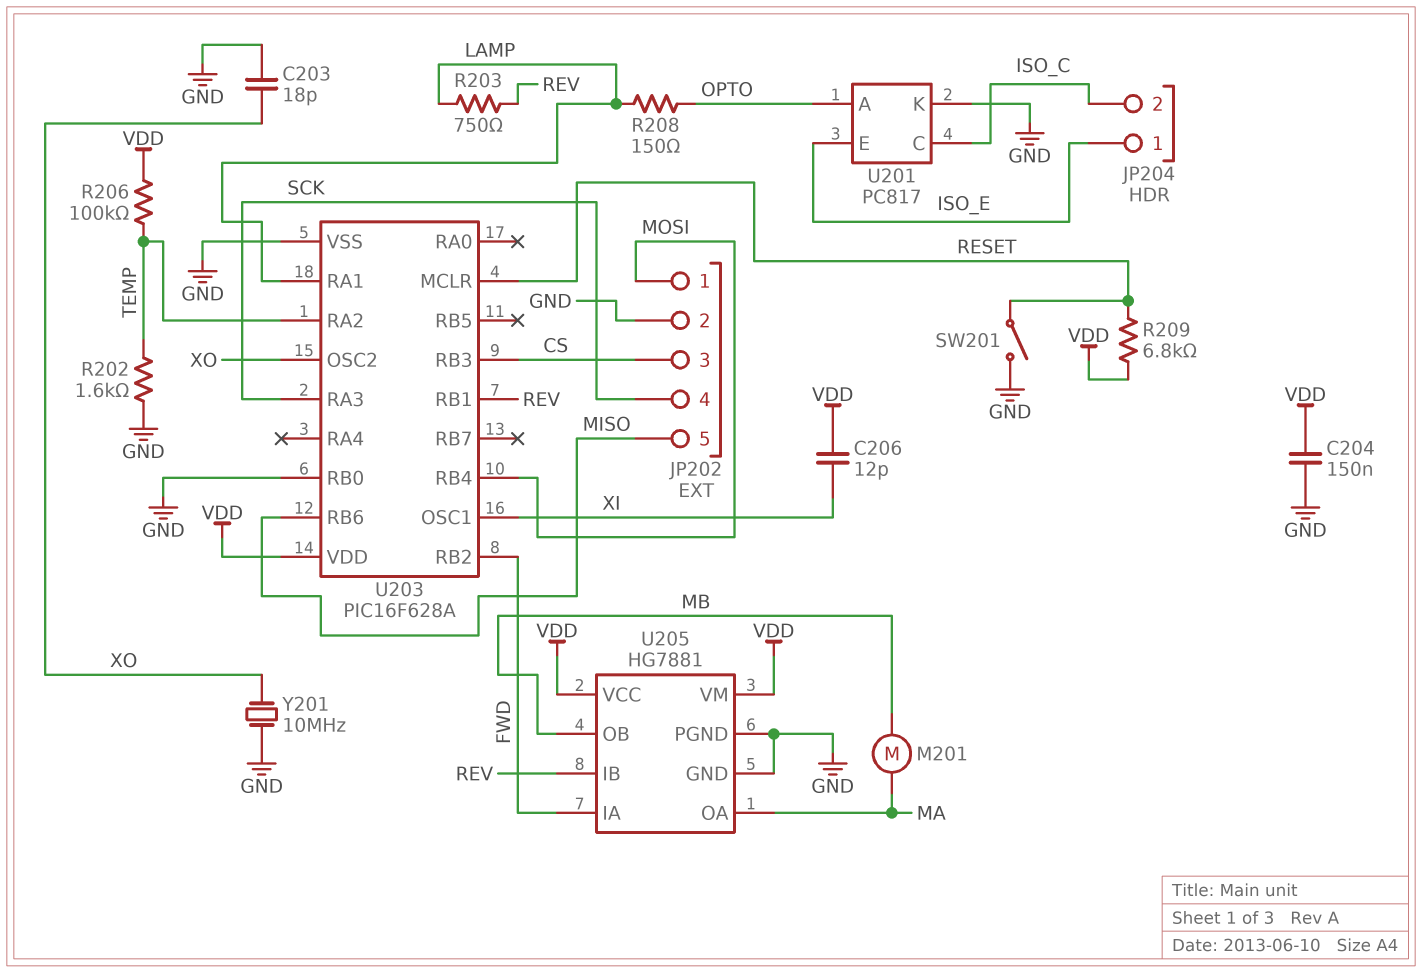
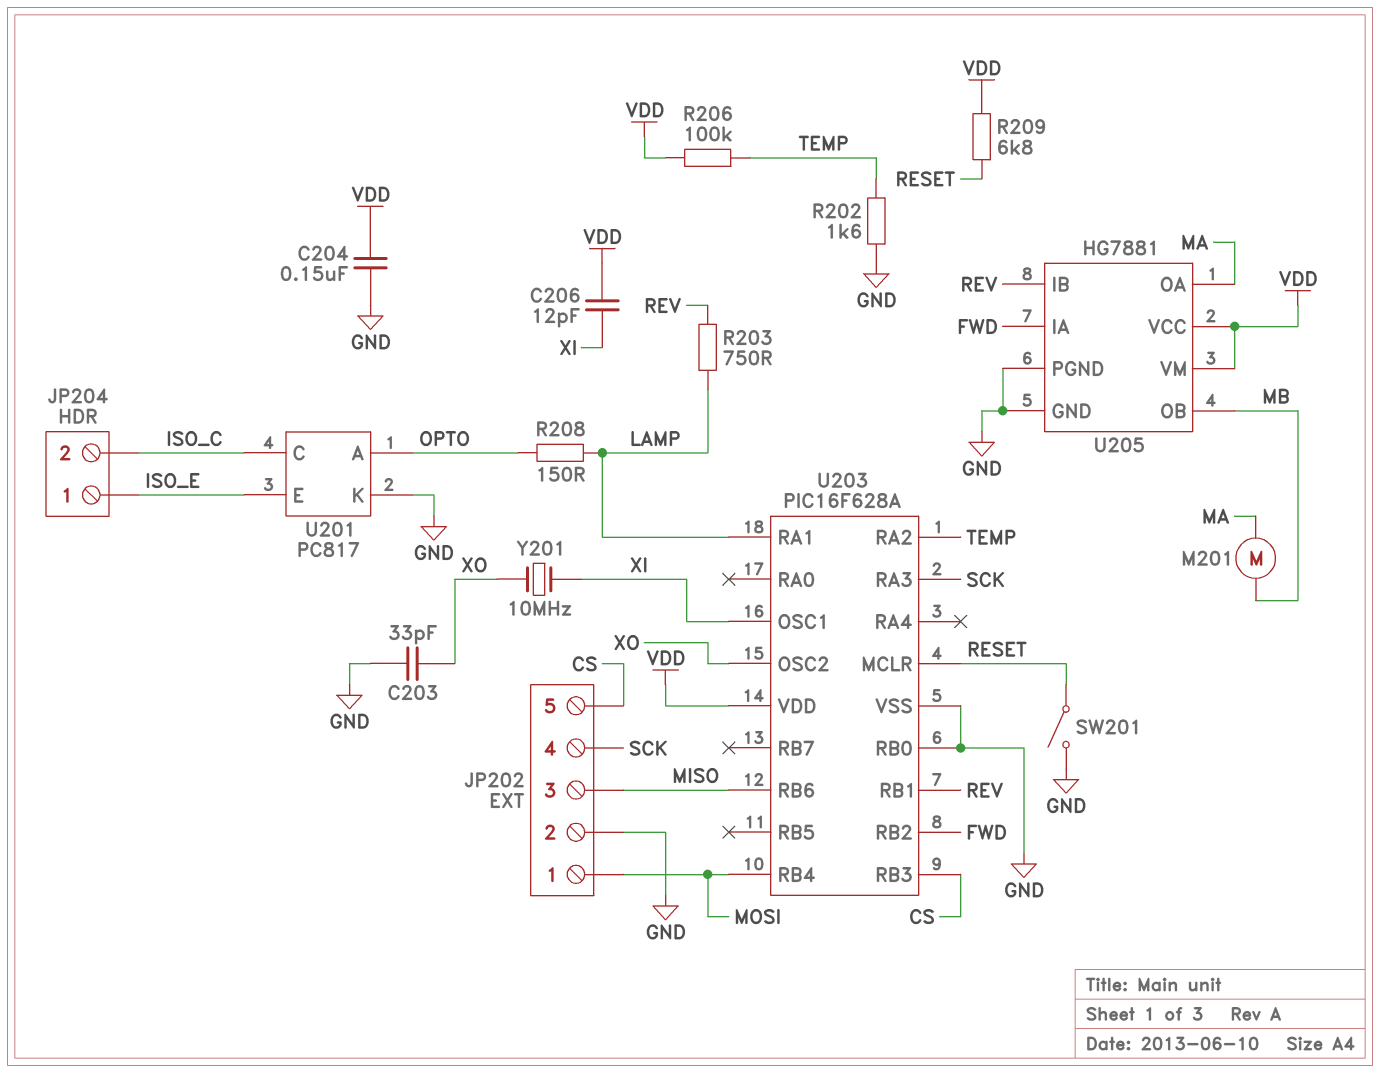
C203: 18pF (GND, XO) -> 33pF (GND, XO)
JP202 pin 3: CS -> MISO
JP202 pin 5: MISO -> CS
Y201: 10MHz (GND, XO) -> 10MHz (XI, XO)

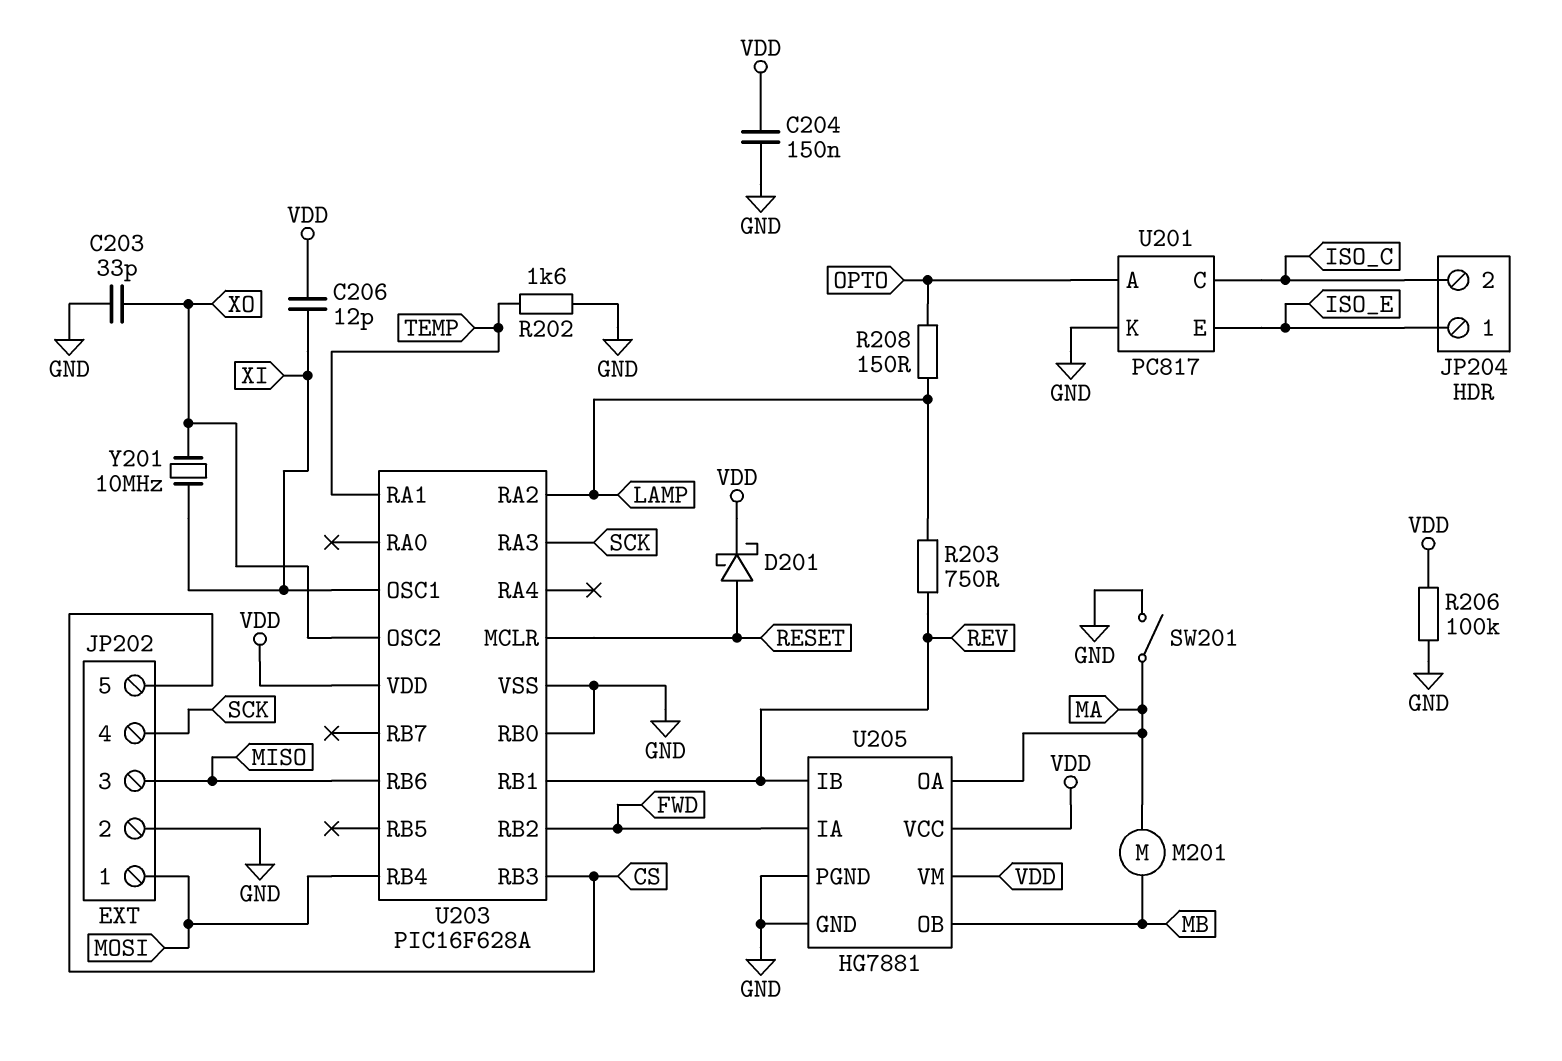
D201: none -> schottky (A RESET, K VDD)
R206: 100k (TEMP, VDD) -> 100k (GND, VDD)
R209: 6.8k (RESET, VDD) -> none
SW201: switch (GND, RESET) -> switch (GND, MA)
U203 pin RA1: LAMP -> TEMP
U203 pin RA2: TEMP -> LAMP

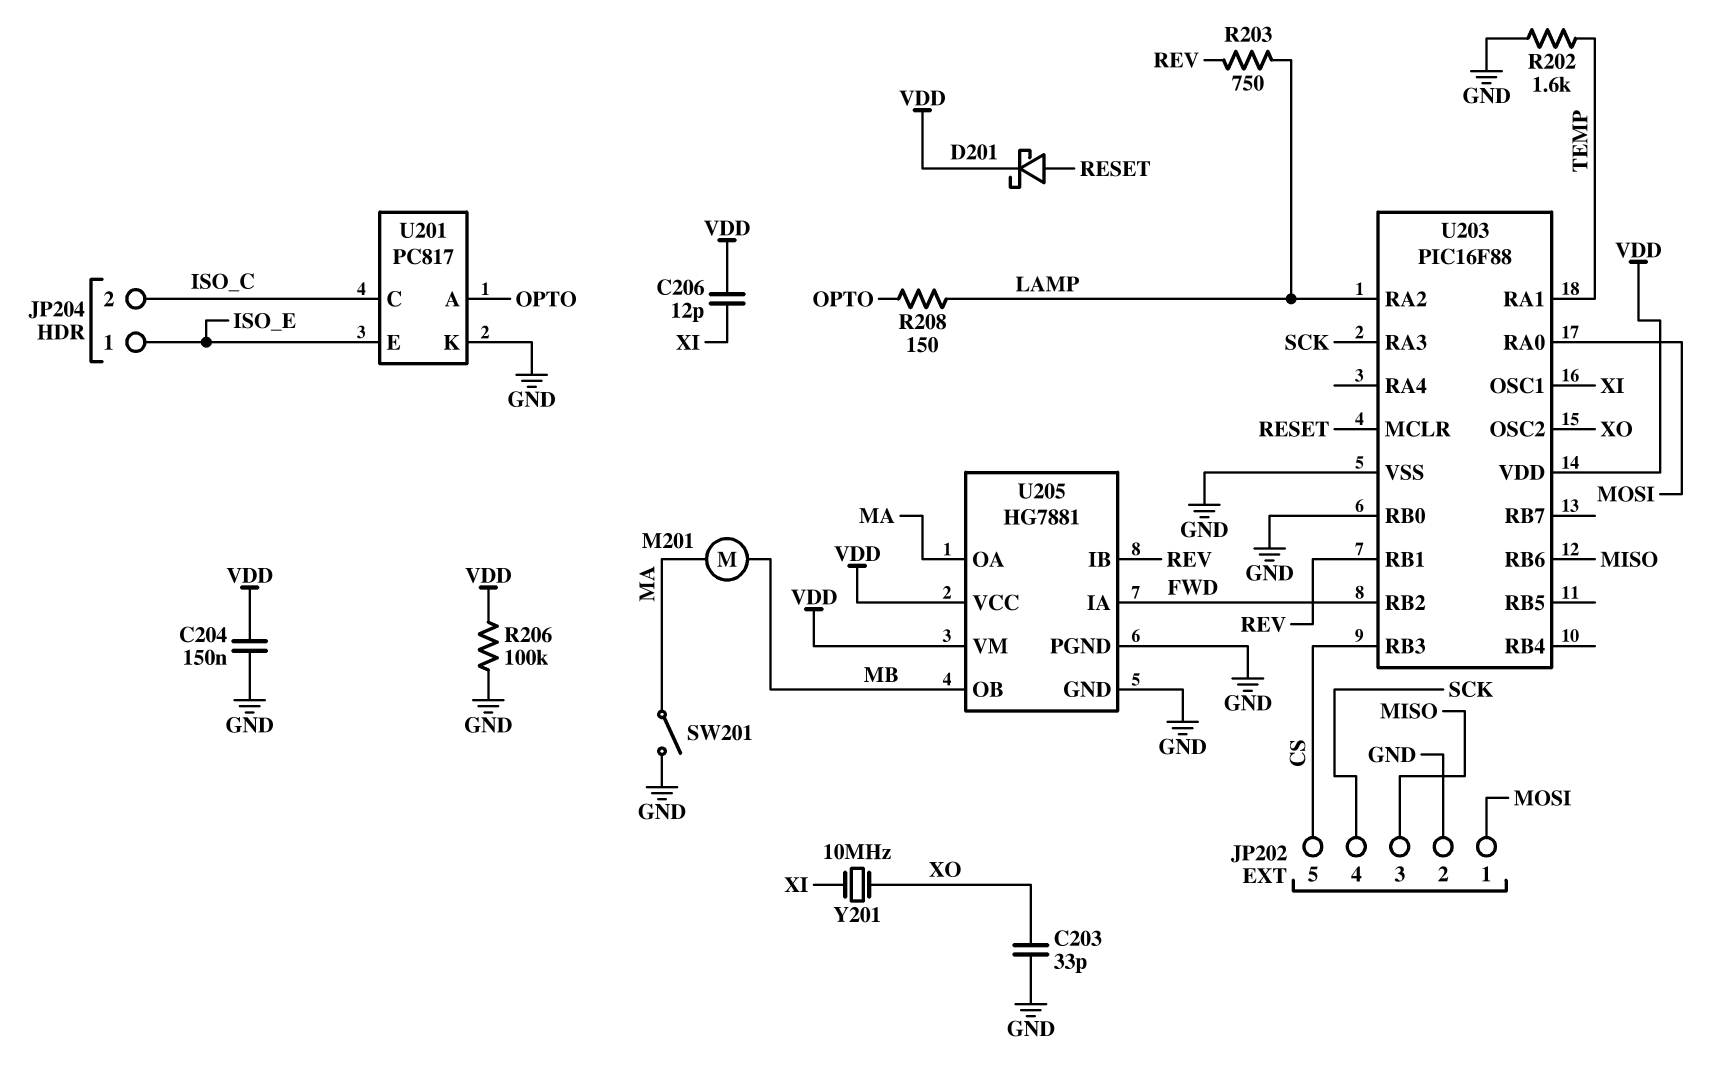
U203: PIC16F628A -> PIC16F88
U203 pin RA0: none -> MOSI
U203 pin RB4: MOSI -> none

